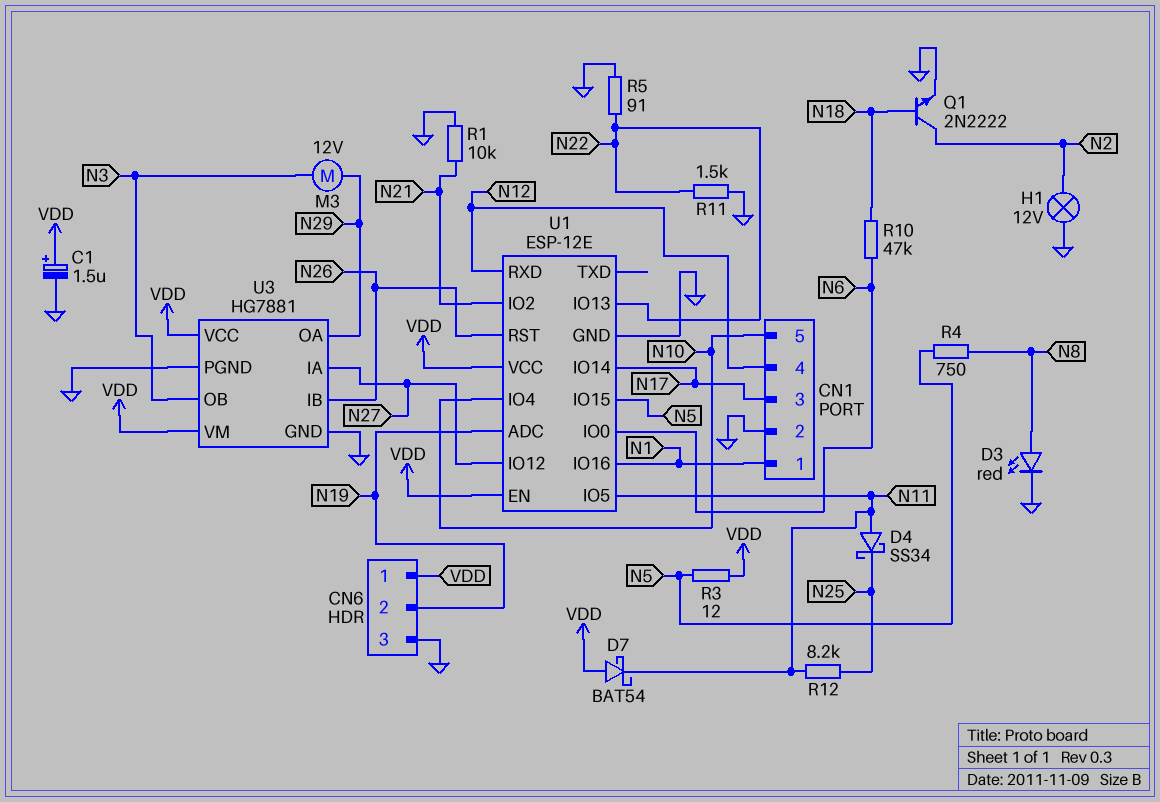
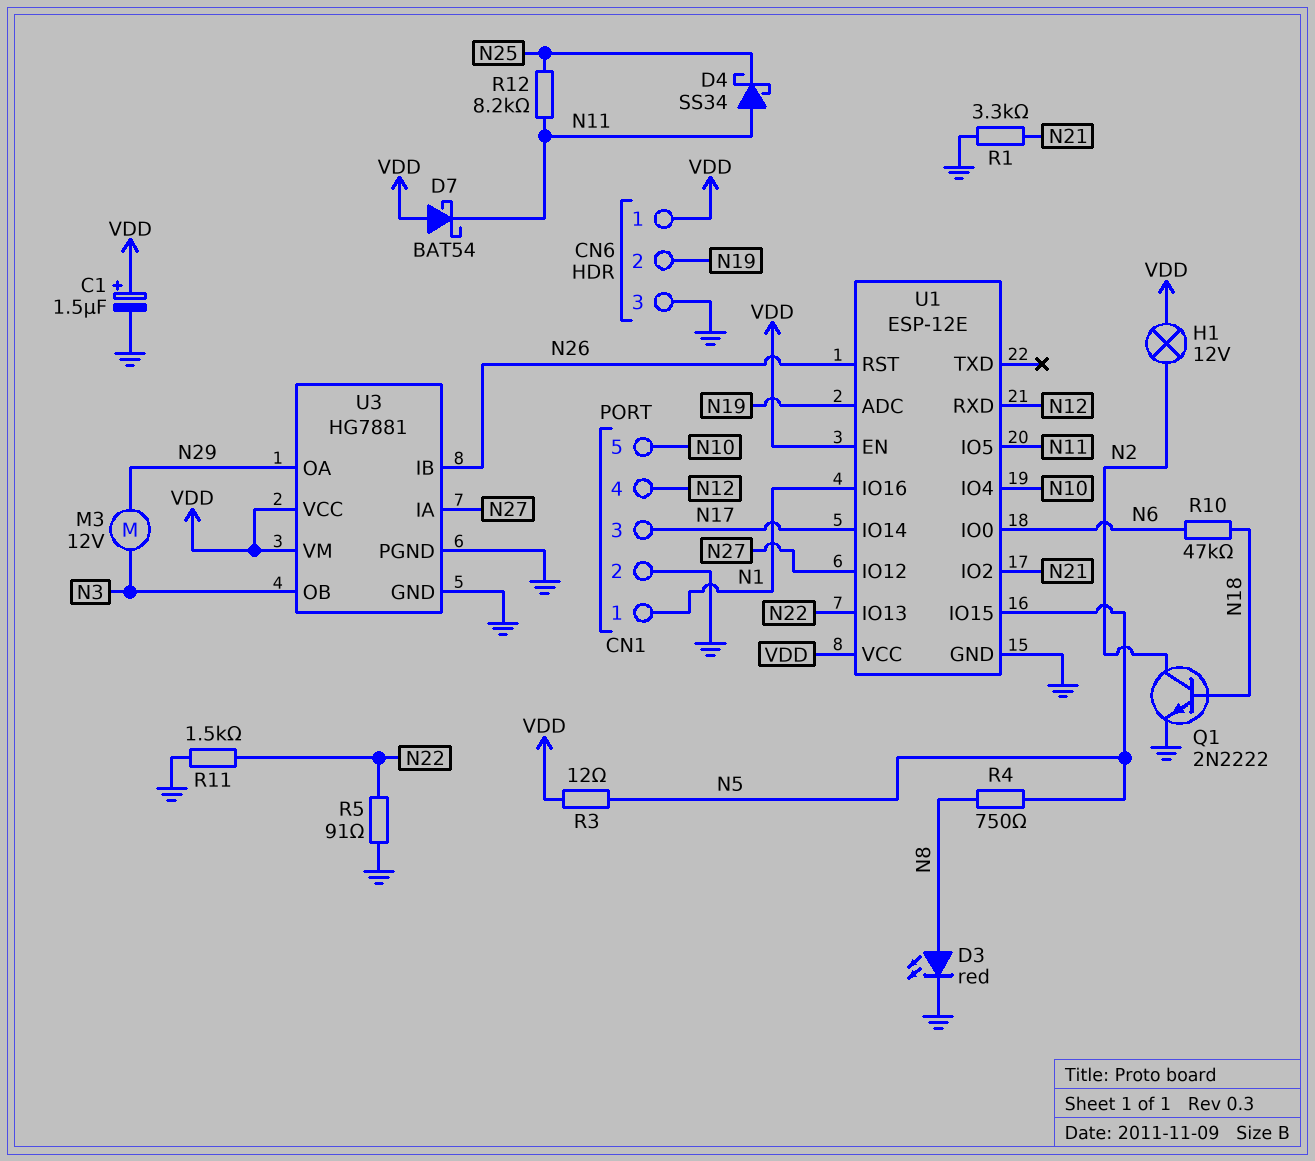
H1: lamp 12V (GND, N2) -> lamp 12V (N2, VDD)
R1: 10k (GND, N21) -> 3.3k (GND, N21)

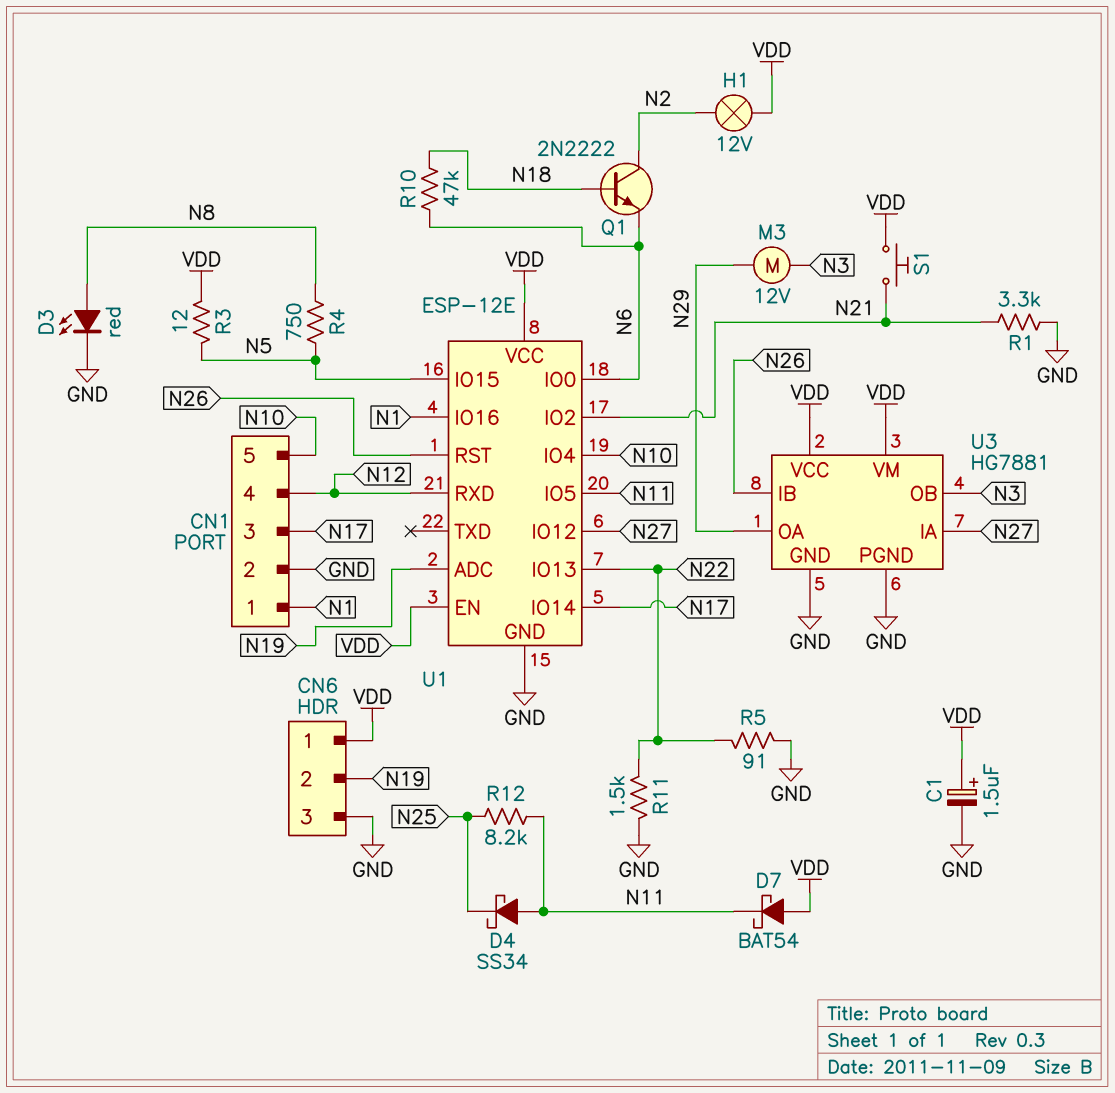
Q1: NPN 2N2222 (B N18, C N2, E GND) -> NPN 2N2222 (B N18, C N2, E N6)
S1: none -> button (N21, VDD)

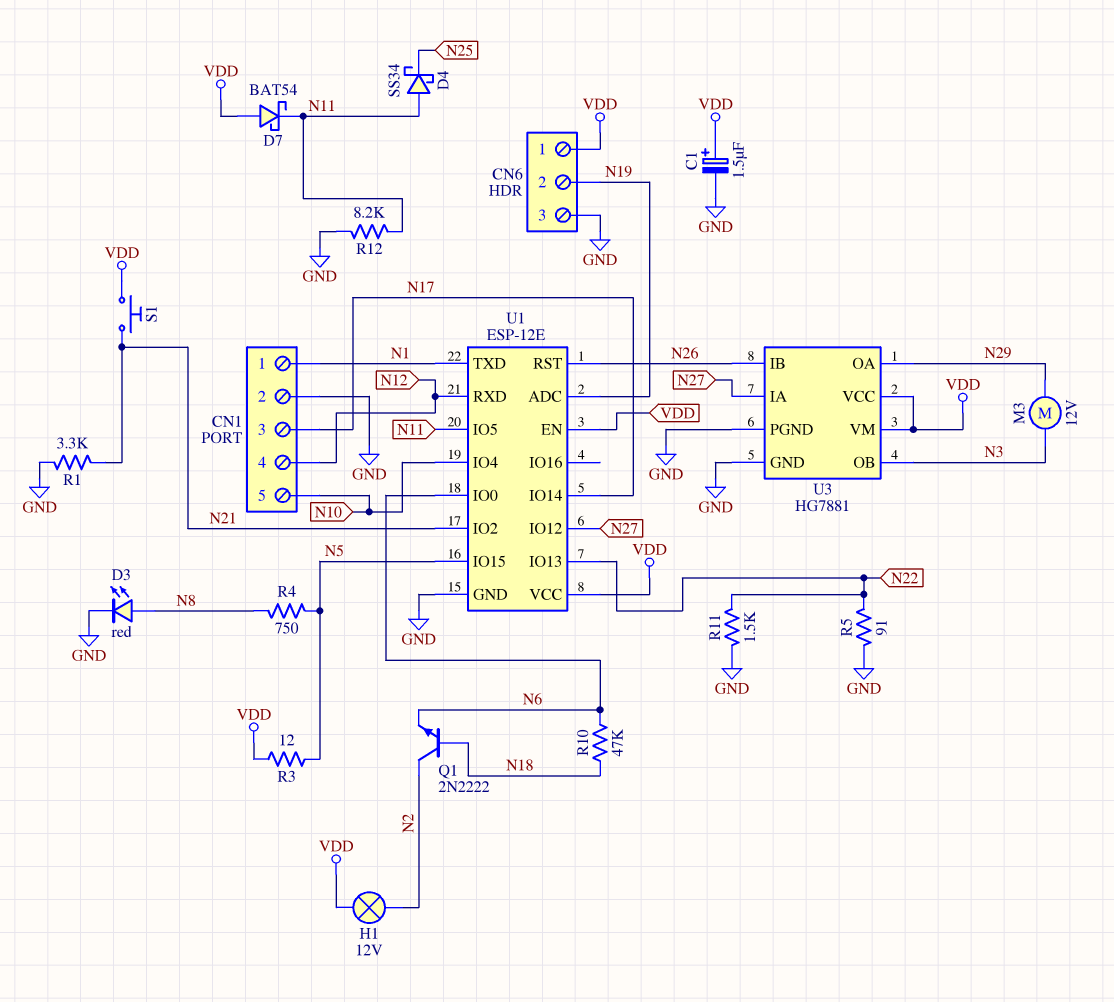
R12: 8.2k (N11, N25) -> 8.2k (GND, N11)
U1 pin IO16: N1 -> none
U1 pin TXD: none -> N1

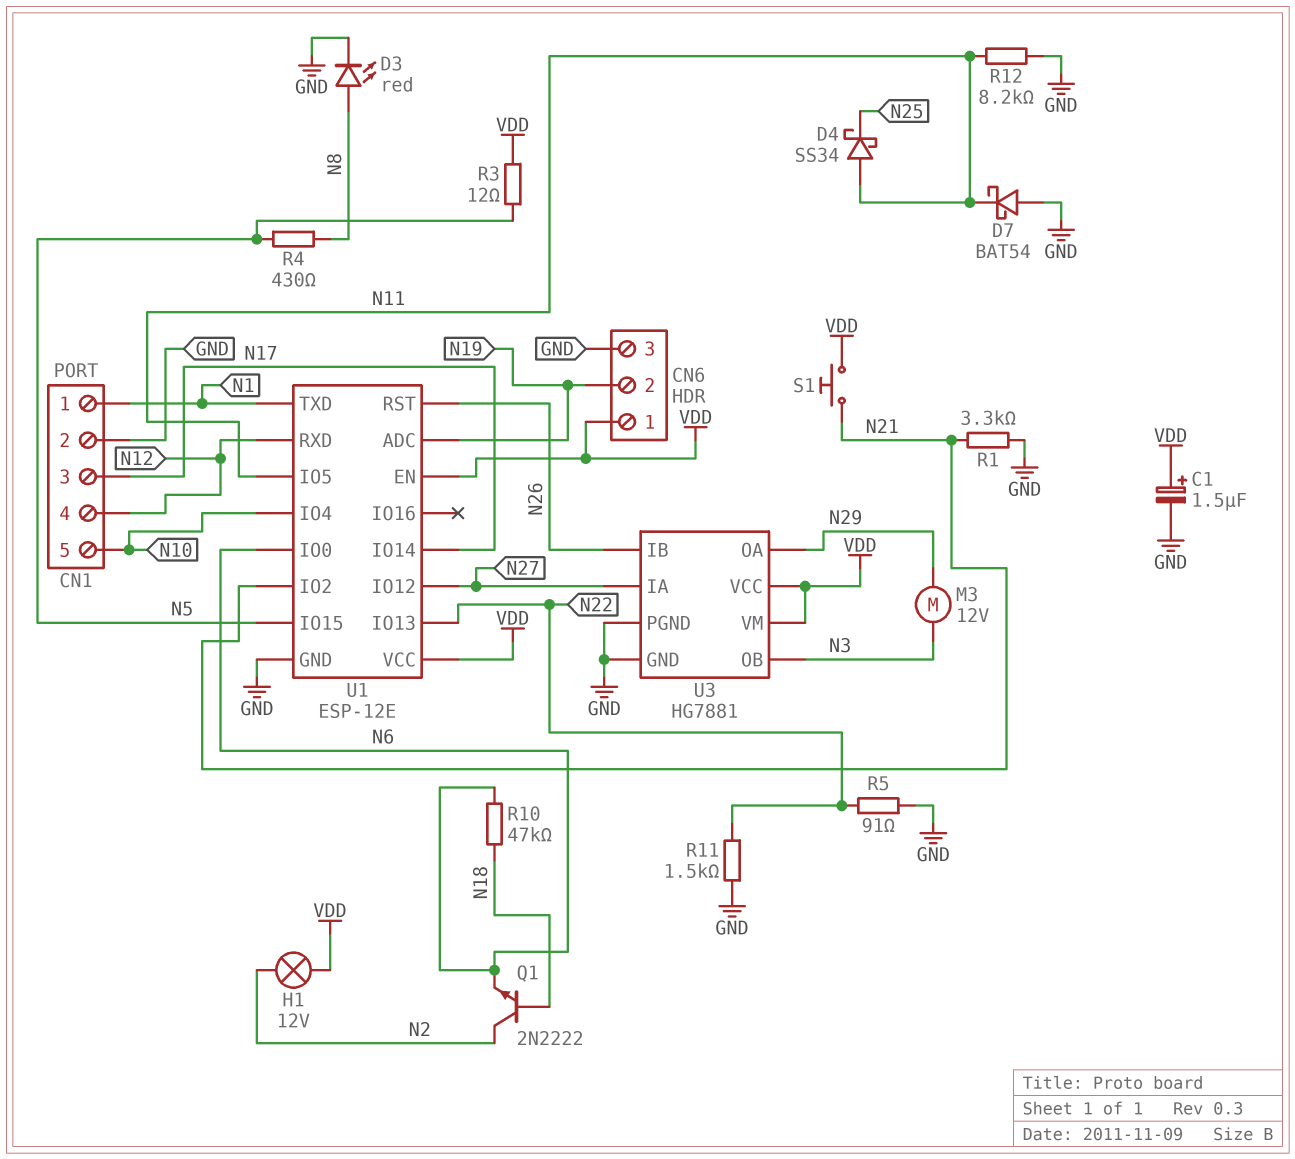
D7: schottky BAT54 (A VDD, K N11) -> schottky BAT54 (A GND, K N11)
R4: 750 (N5, N8) -> 430 (N5, N8)

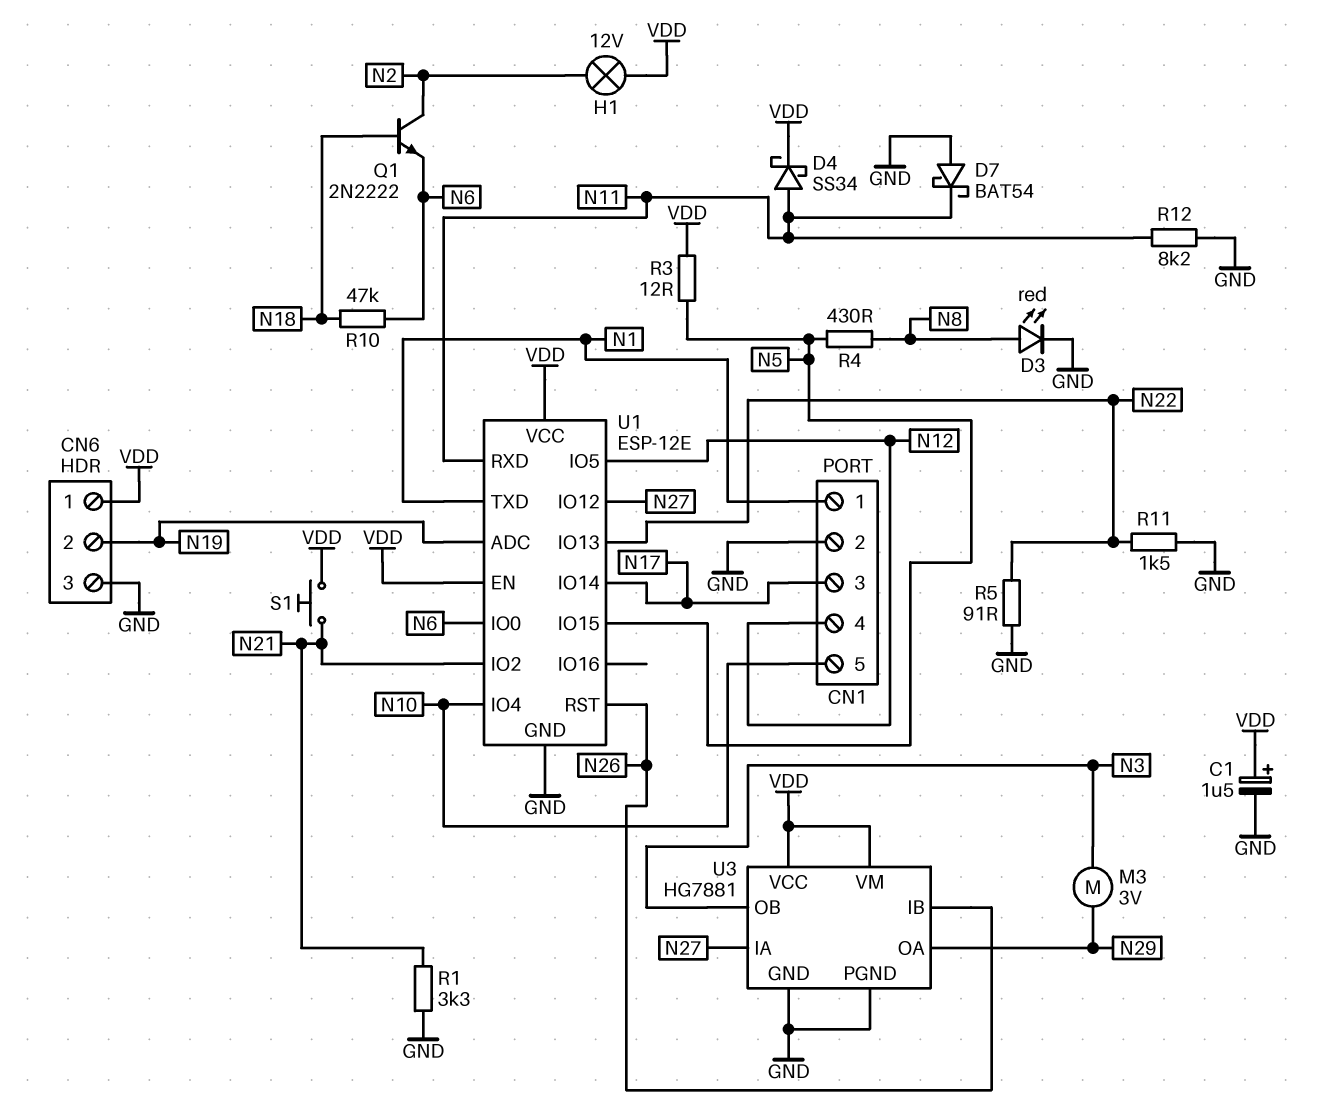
D4: schottky SS34 (A N11, K N25) -> schottky SS34 (A N11, K VDD)
M3: motor 12V (N3, N29) -> motor 3V (N3, N29)
U1 pin IO5: N11 -> N12
U1 pin RXD: N12 -> N11

